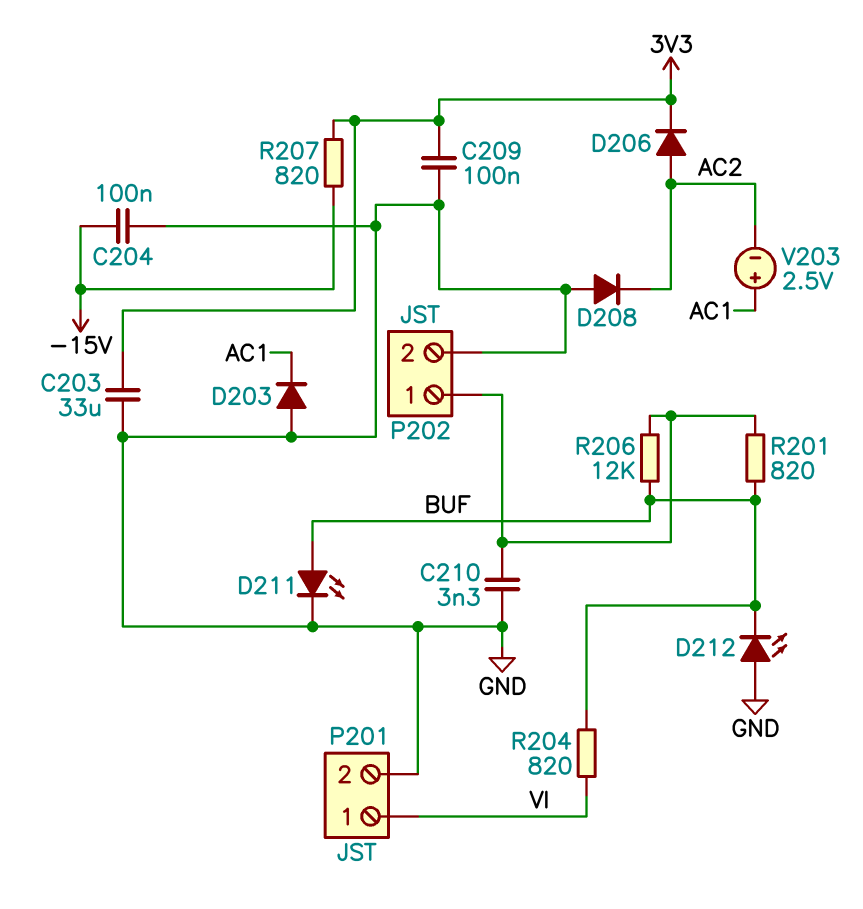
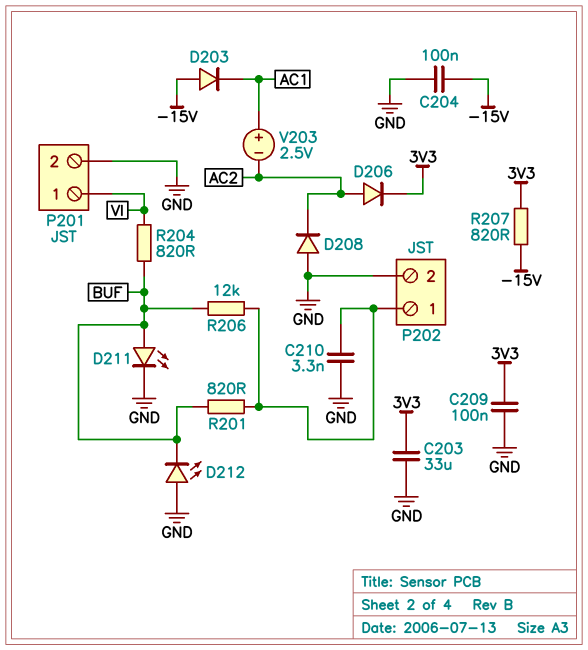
D203: diode (A GND, K AC1) -> diode (A -15V, K AC1)

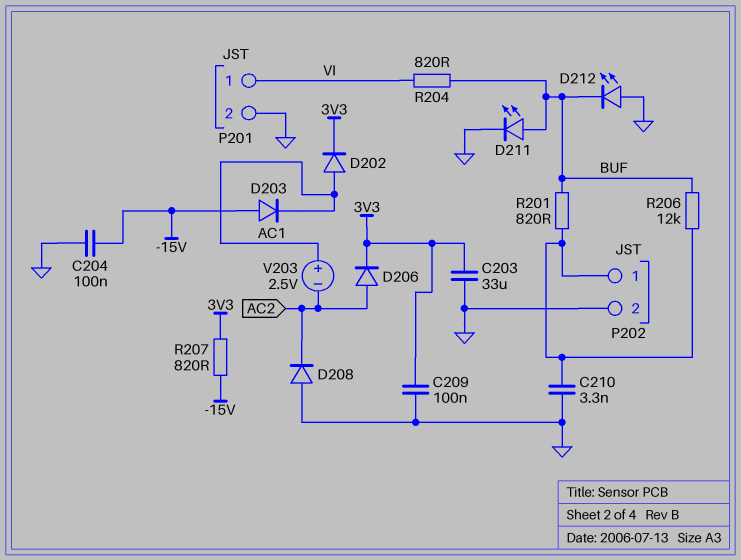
D202: none -> diode (A AC1, K 3V3)

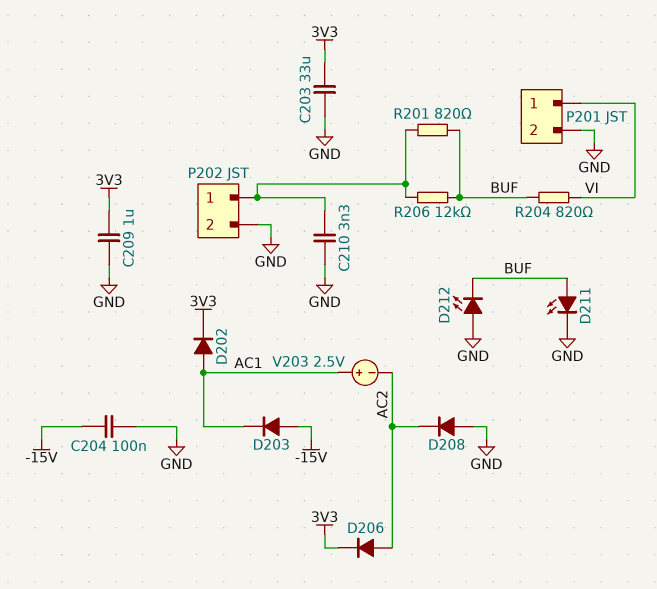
C209: 100nF (3V3, GND) -> 1uF (3V3, GND)
R207: 820 (-15V, 3V3) -> none

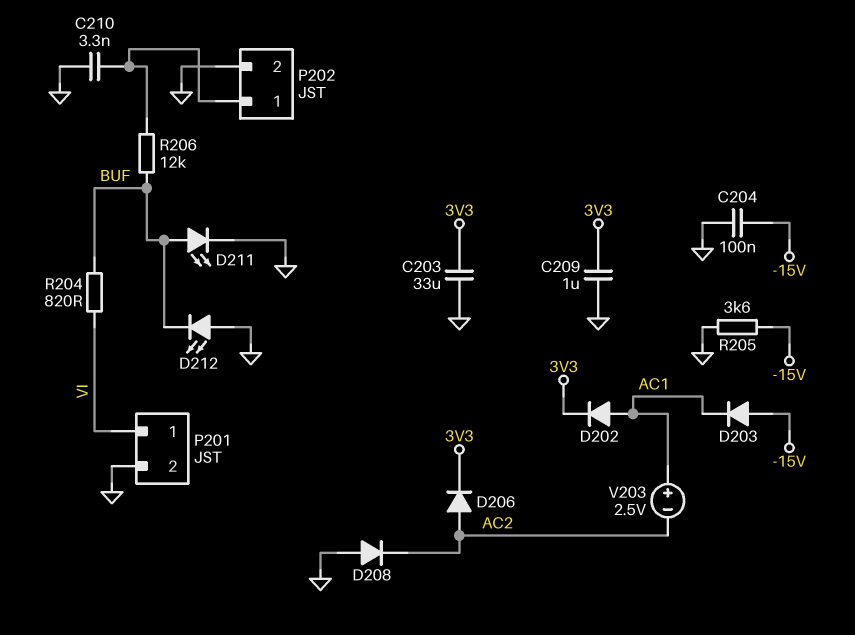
R201: 820 (BUF, P202/1) -> none
R205: none -> 3.6k (-15V, GND)

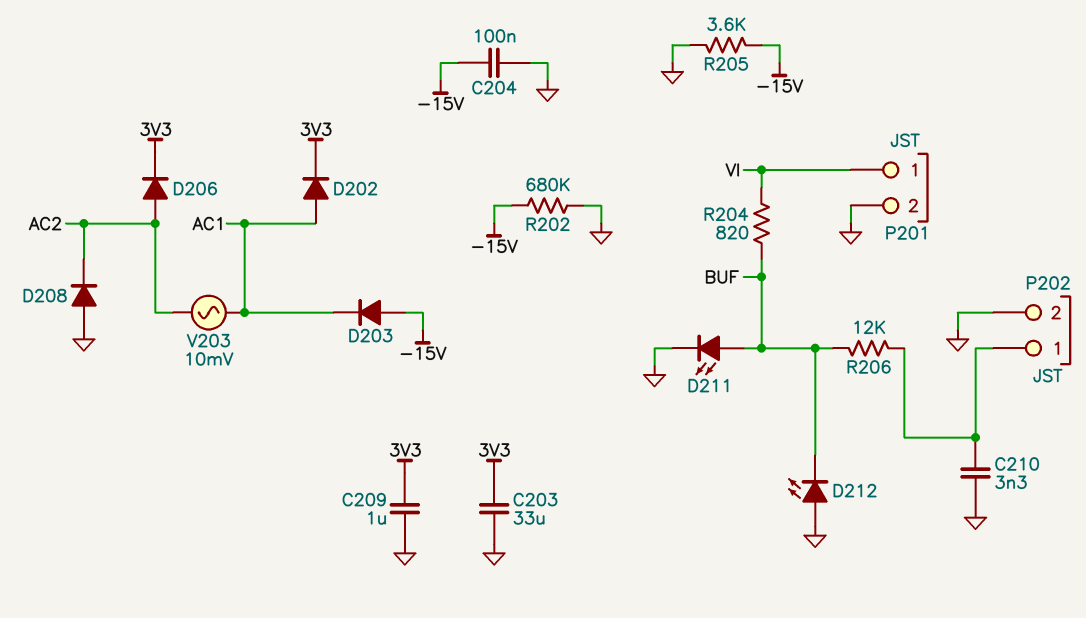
R202: none -> 680k (-15V, GND)
V203: 2.5V (plus AC1, minus AC2) -> AC 10mV (AC1, AC2)

